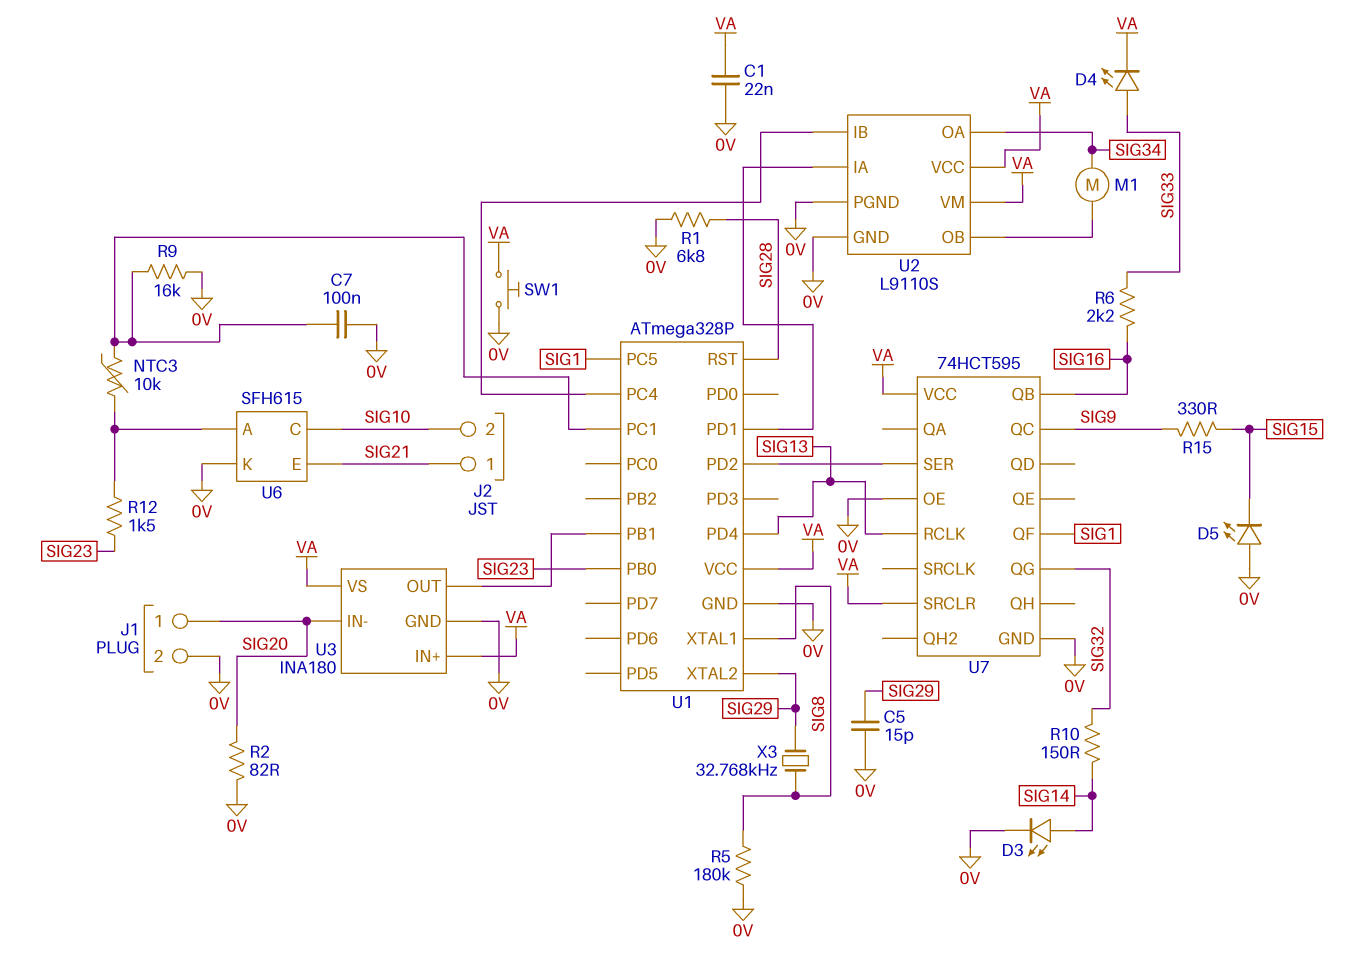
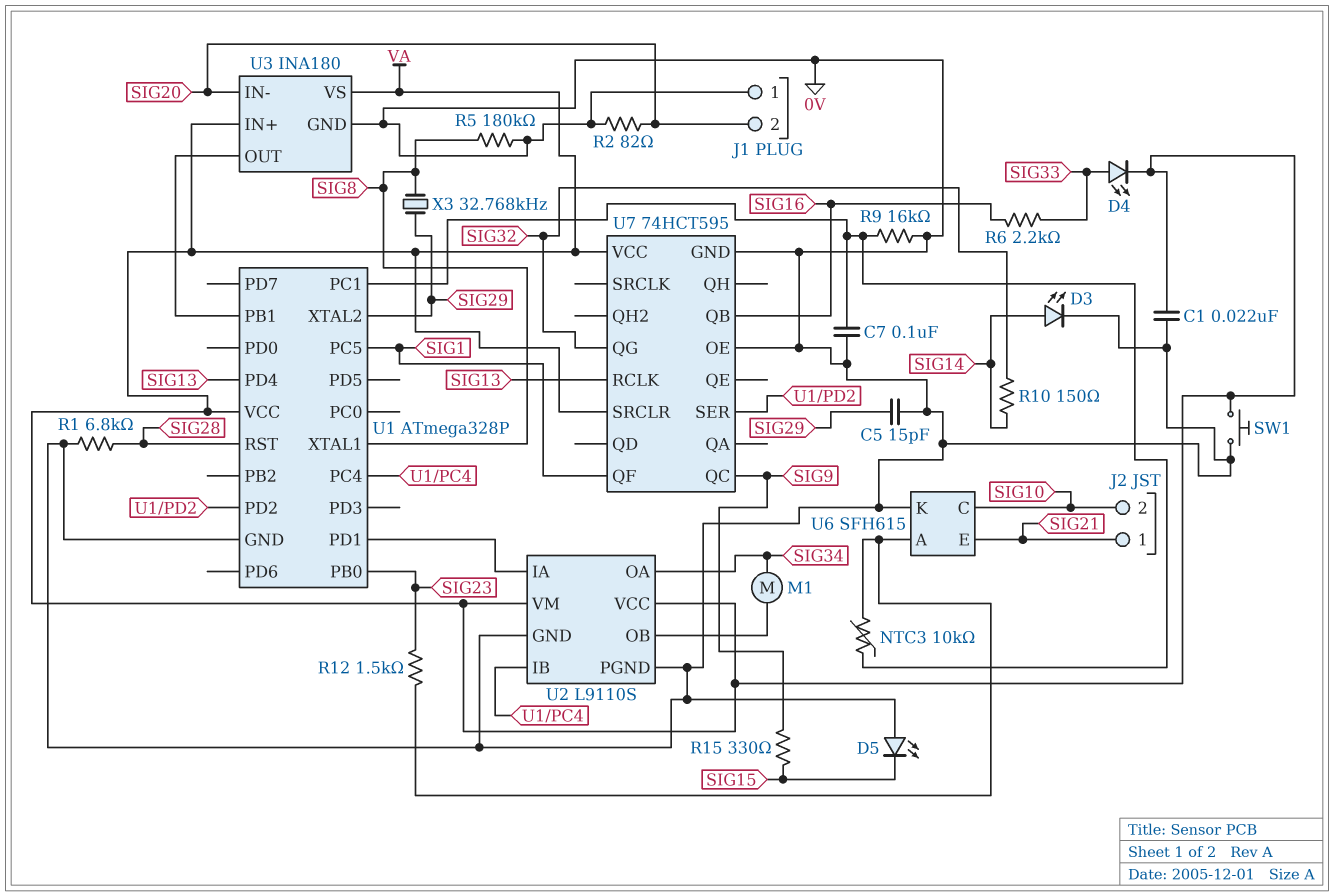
J1 pin 1: SIG20 -> 0V
J1 pin 2: 0V -> SIG20

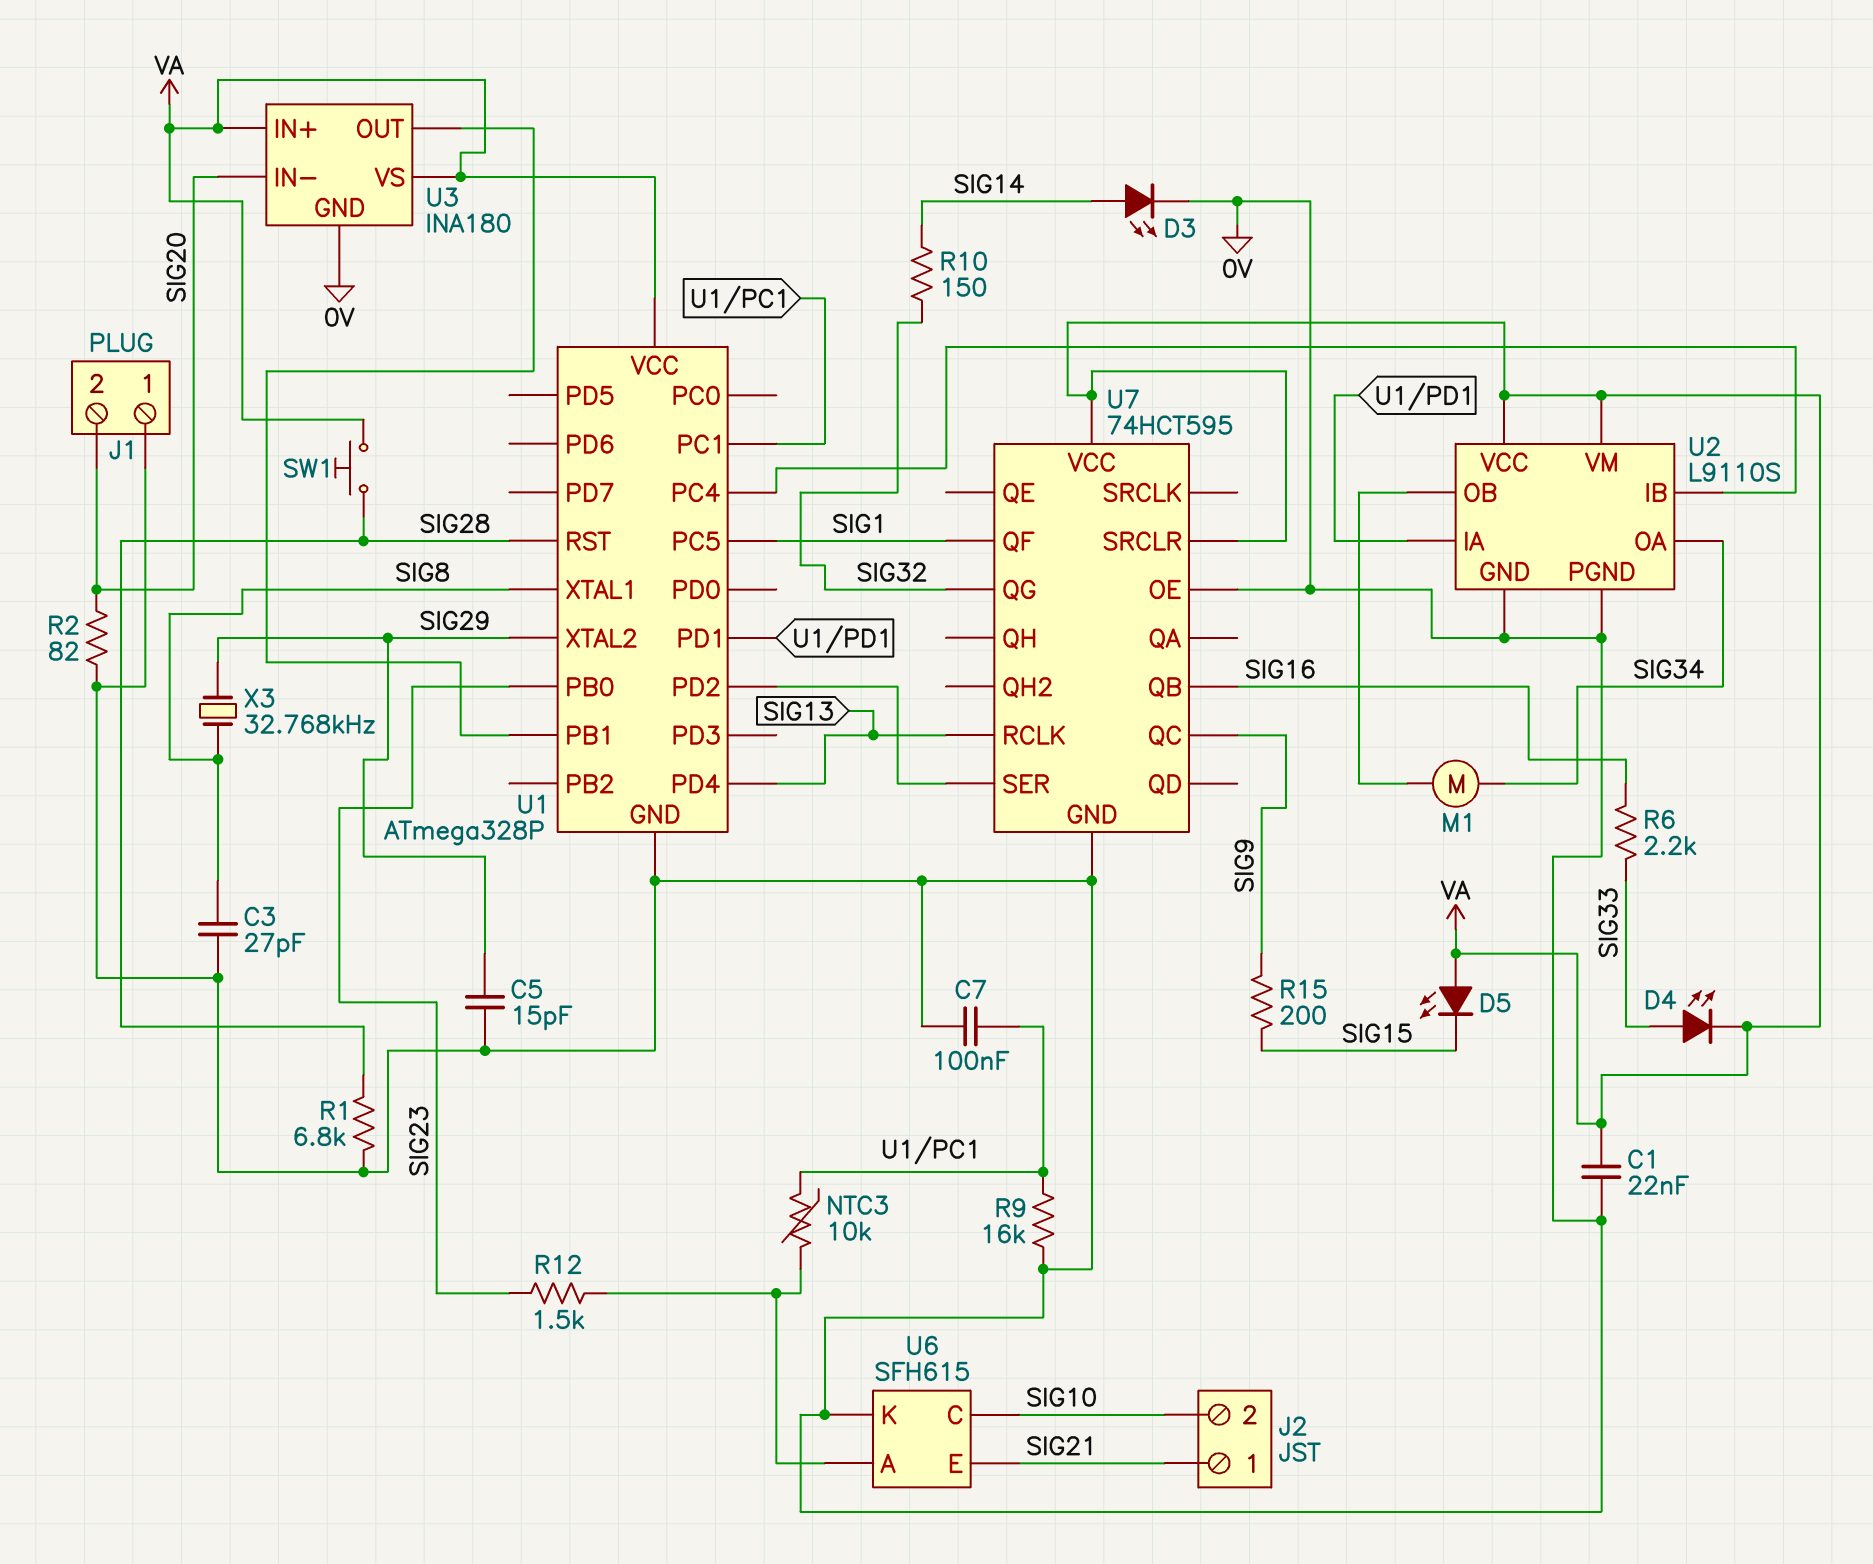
C3: none -> 27pF (0V, SIG8)
D5: LED (A 0V, K SIG15) -> LED (A VA, K SIG15)
R5: 180k (0V, SIG8) -> none
R15: 330 (SIG9, SIG15) -> 200 (SIG9, SIG15)
SW1: button (0V, VA) -> button (SIG28, VA)

